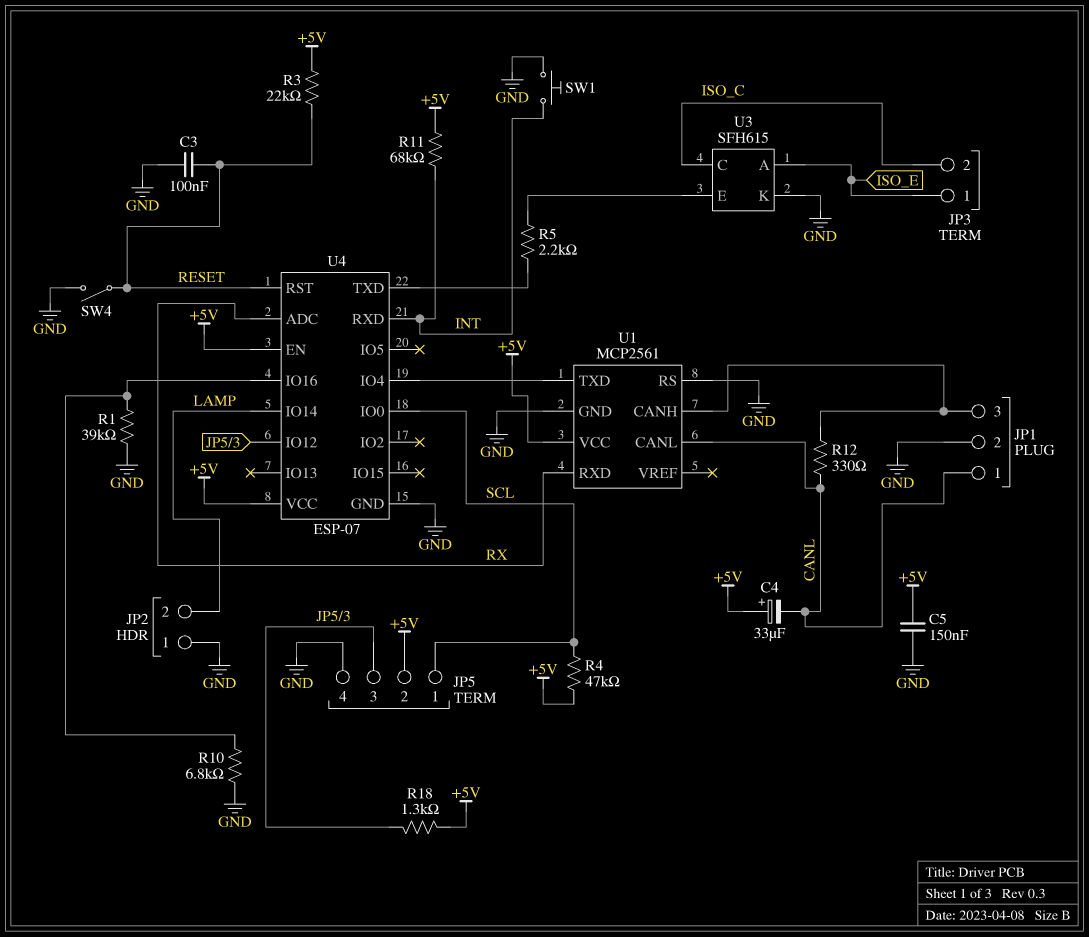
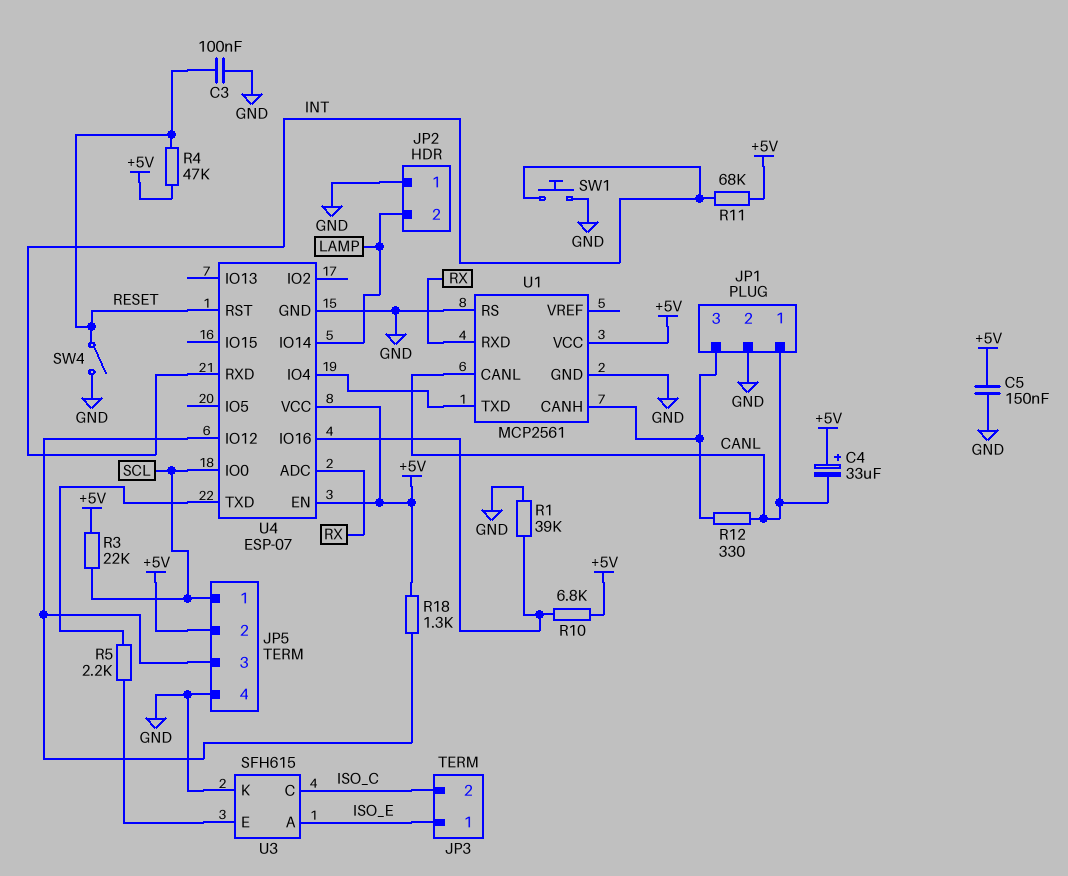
R3: 22k (+5V, RESET) -> 22k (+5V, SCL)
R4: 47k (+5V, SCL) -> 47k (+5V, RESET)
R10: 6.8k (GND, U4/IO16) -> 6.8k (+5V, U4/IO16)

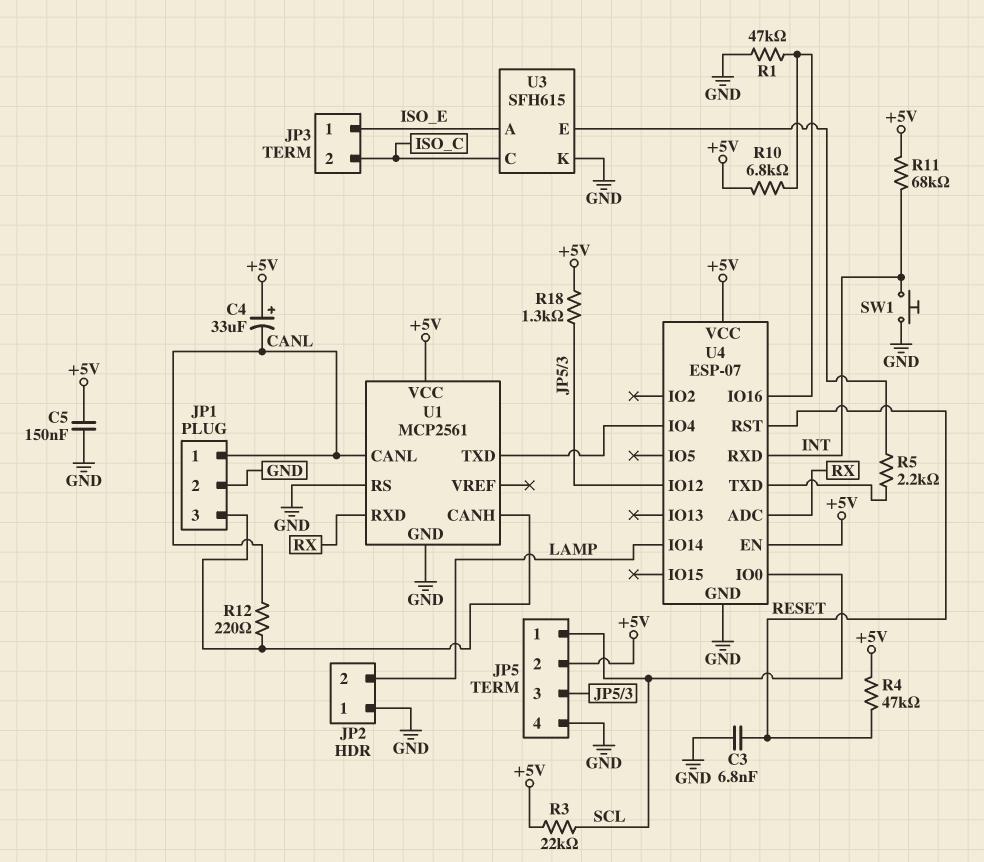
C3: 100nF (GND, RESET) -> 6.8nF (GND, RESET)
R1: 39k (GND, U4/IO16) -> 47k (GND, U4/IO16)
R12: 330 (CANL, JP1/3) -> 220 (CANL, JP1/3)
SW4: switch (GND, RESET) -> none

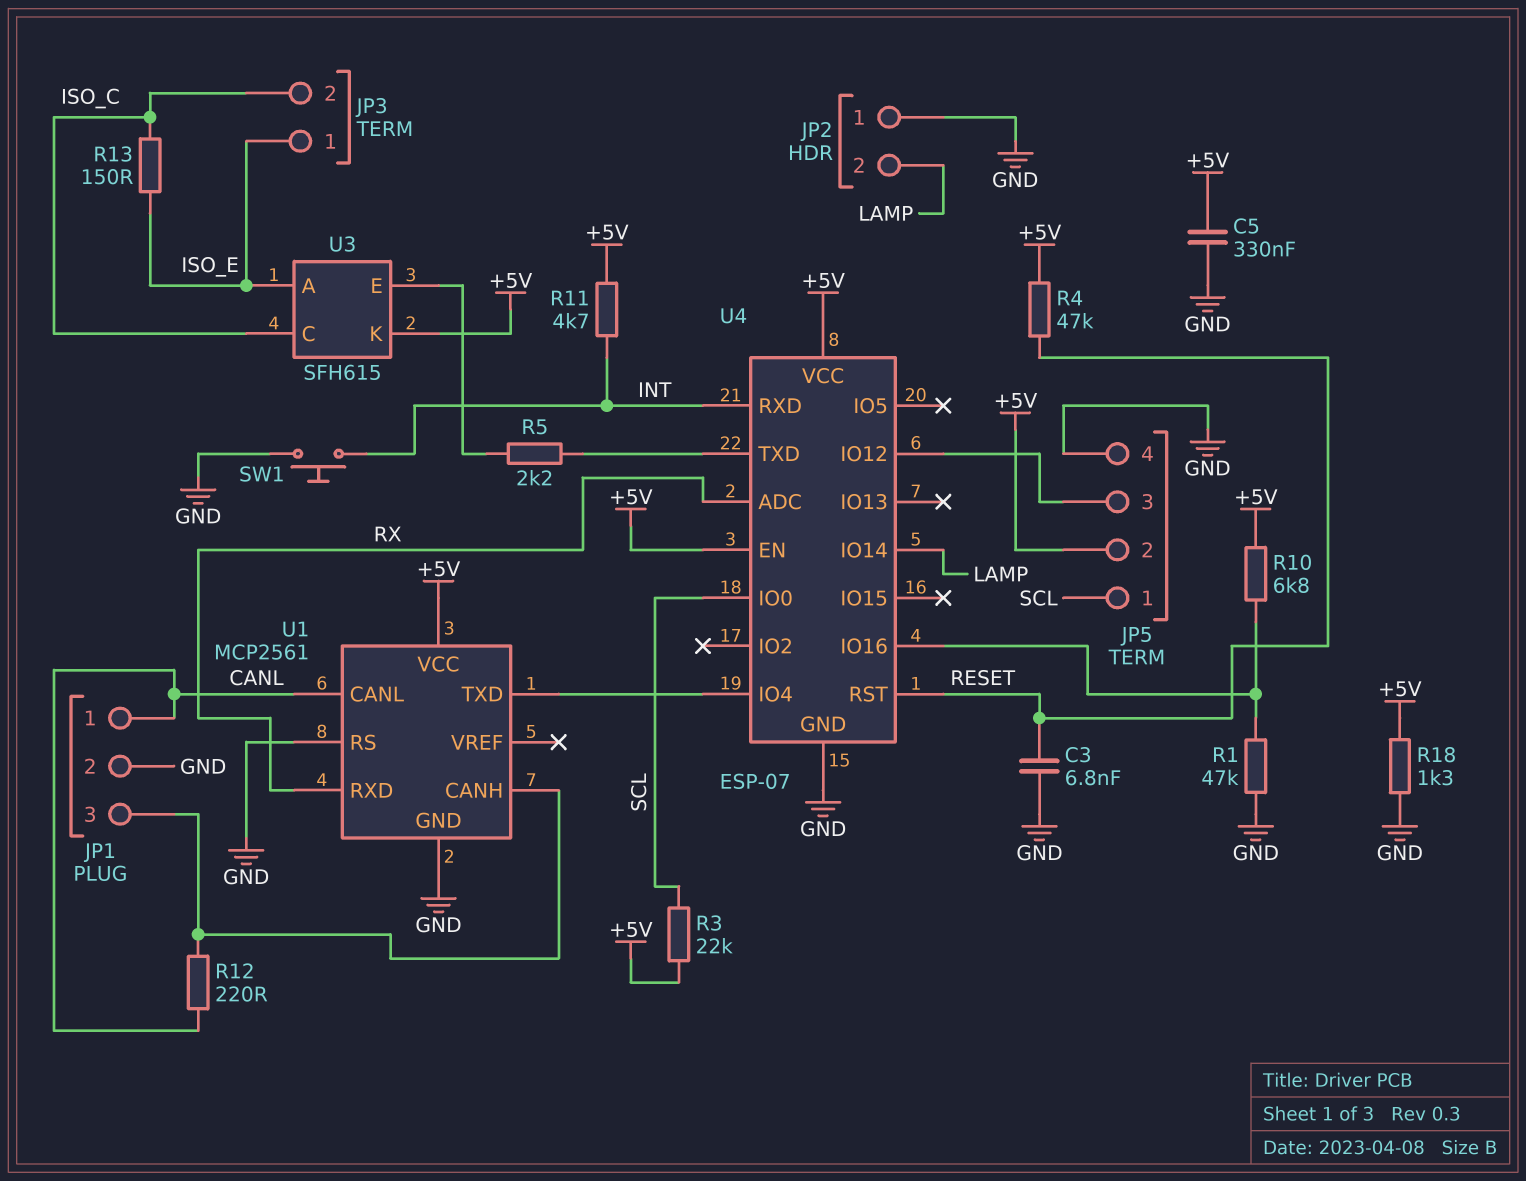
C4: 33uF (plus +5V, minus CANL) -> none
C5: 150nF (+5V, GND) -> 330nF (+5V, GND)
R11: 68k (+5V, INT) -> 4.7k (+5V, INT)
R13: none -> 150 (ISO_C, ISO_E)
R18: 1.3k (+5V, JP5/3) -> 1.3k (+5V, GND)
U3 pin K: GND -> +5V

